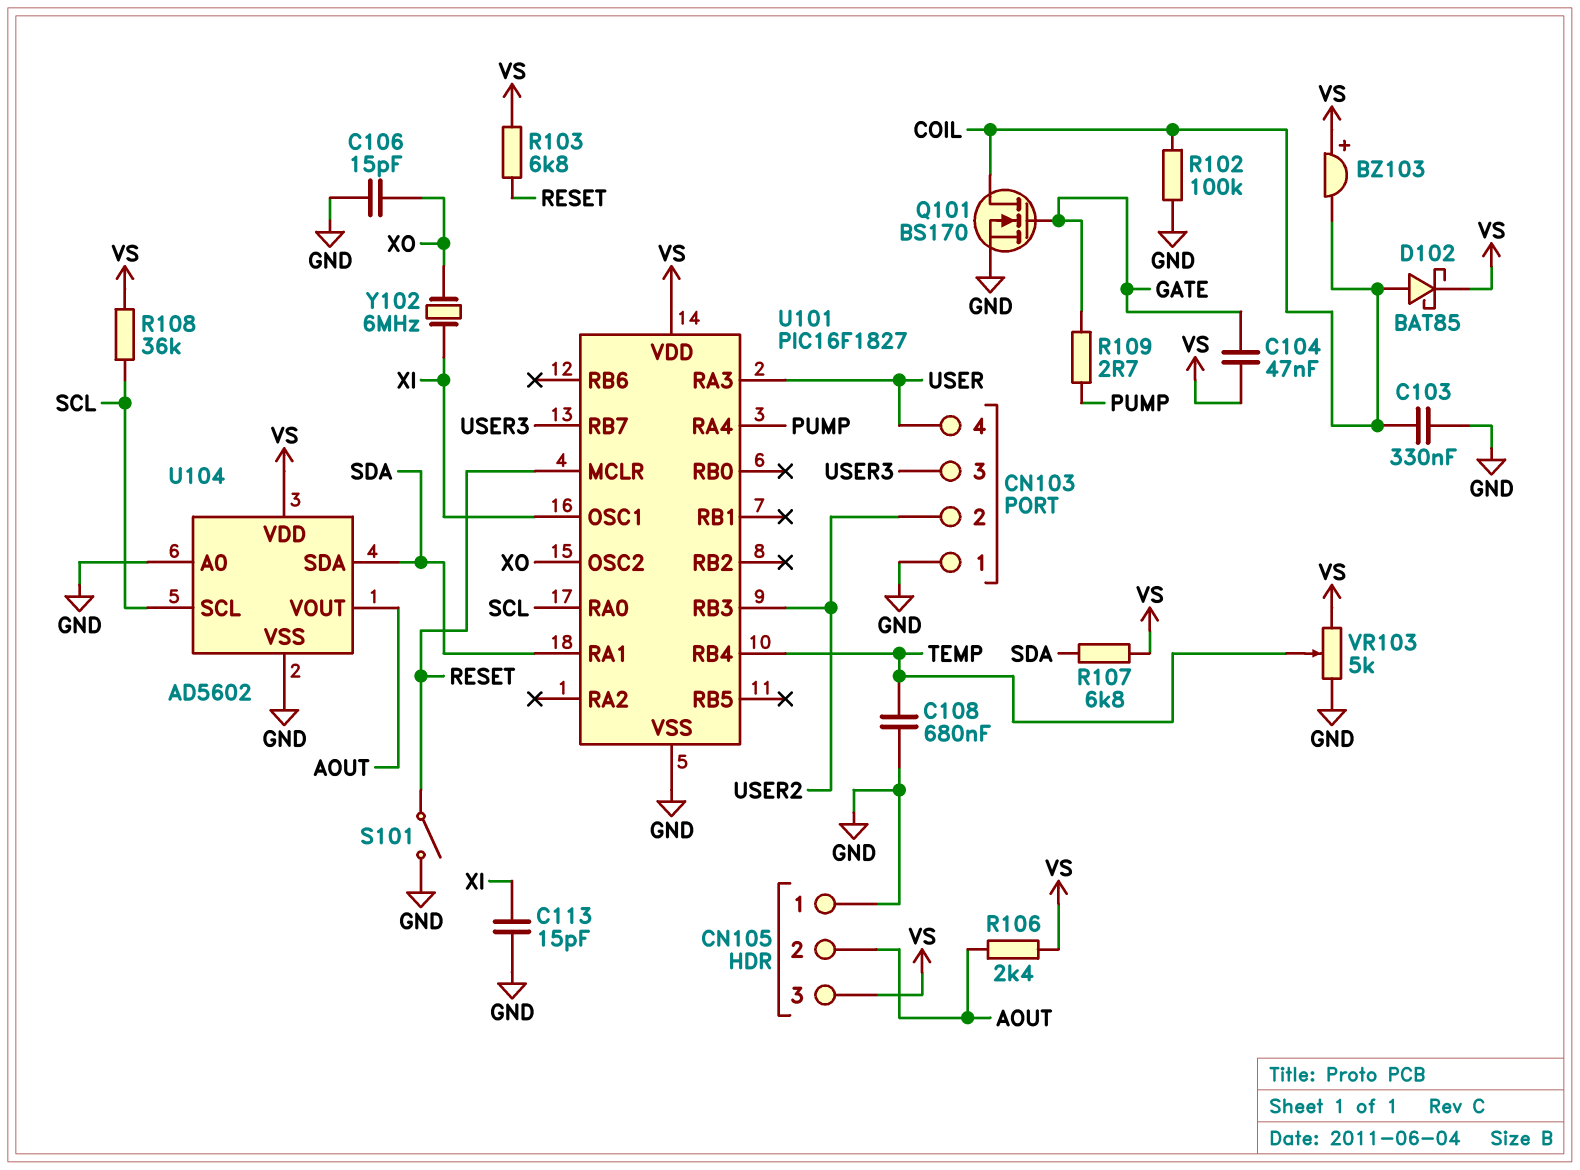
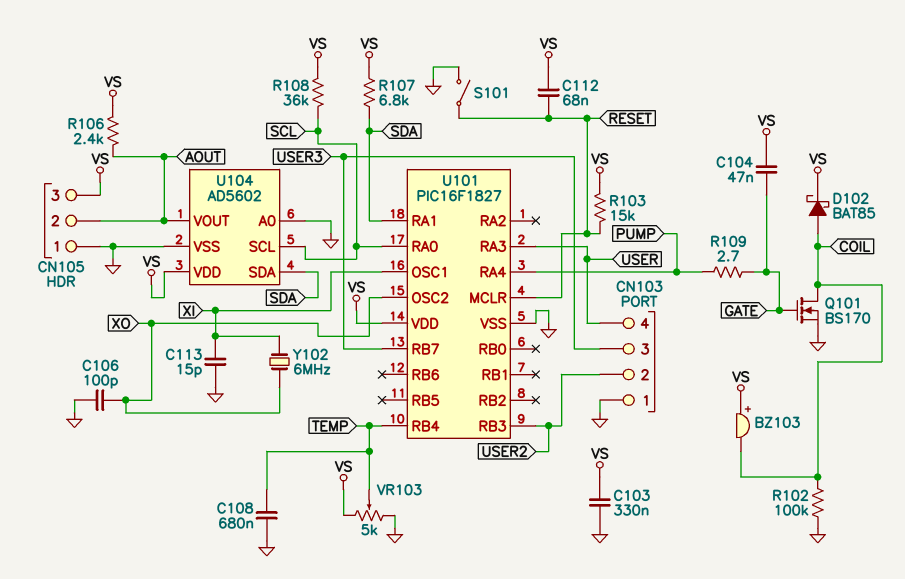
C103: 330nF (COIL, GND) -> 330nF (GND, VS)
C106: 15pF (GND, XO) -> 100pF (GND, XO)
C112: none -> 68nF (RESET, VS)
R103: 6.8k (RESET, VS) -> 15k (RESET, VS)

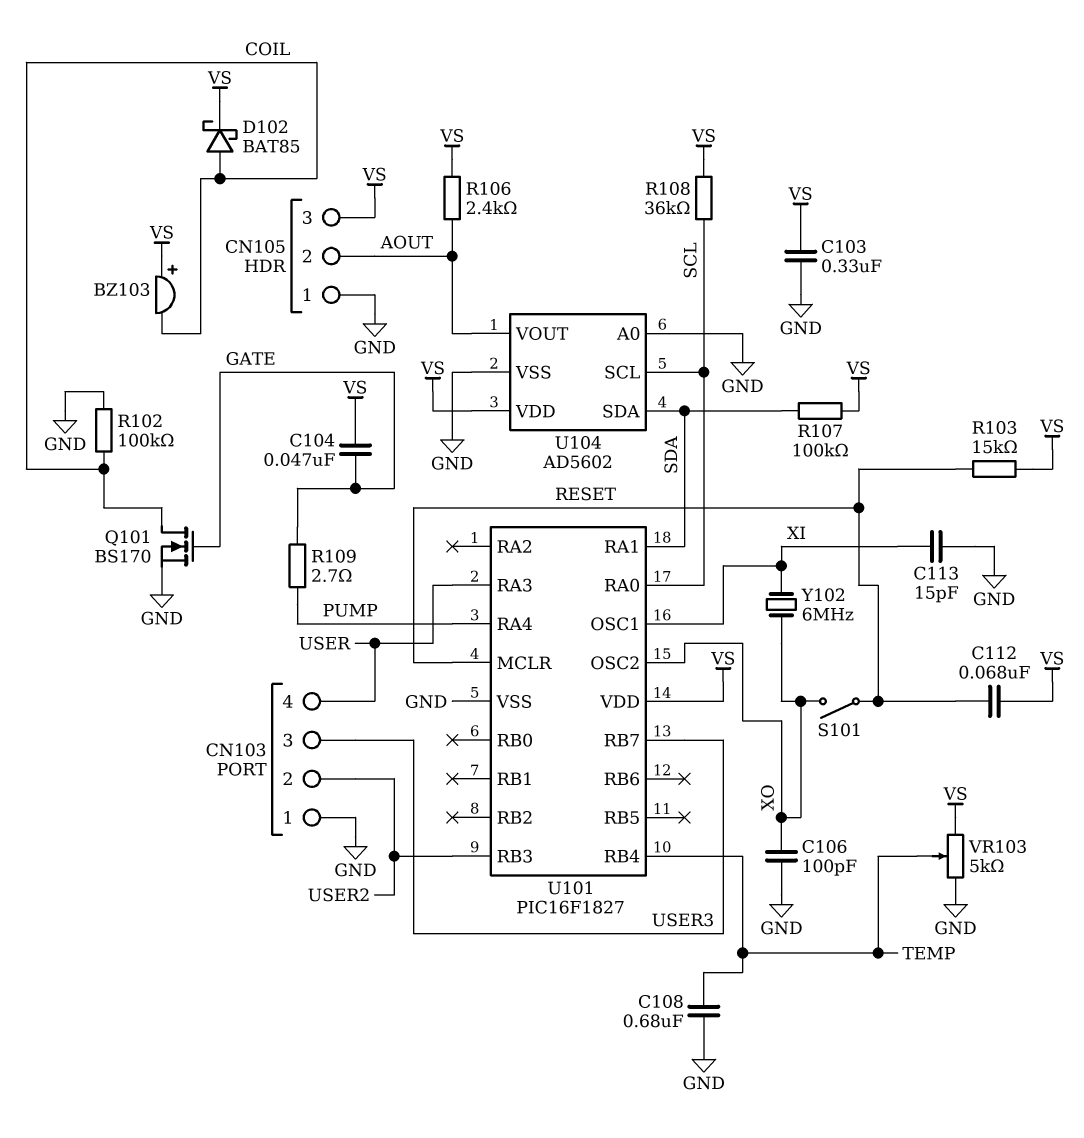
R107: 6.8k (SDA, VS) -> 100k (SDA, VS)
S101: switch (GND, RESET) -> switch (RESET, XO)

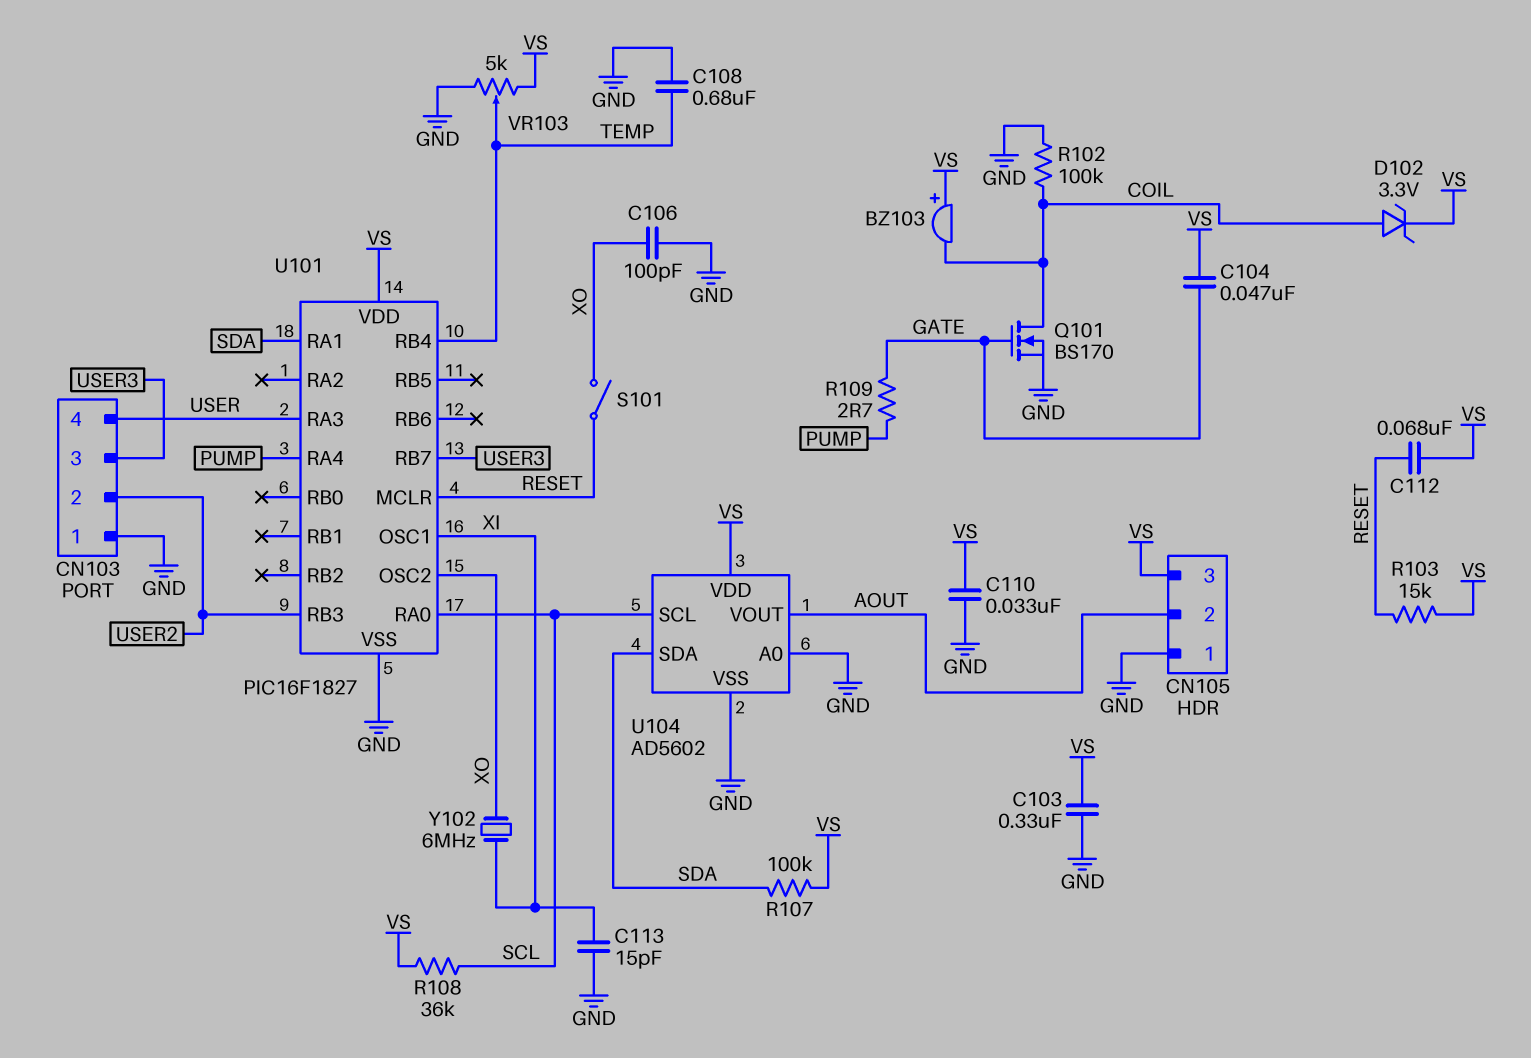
C110: none -> 33nF (GND, VS)
D102: schottky BAT85 (A COIL, K VS) -> zener 3.3V (A COIL, K VS)
R106: 2.4k (AOUT, VS) -> none

